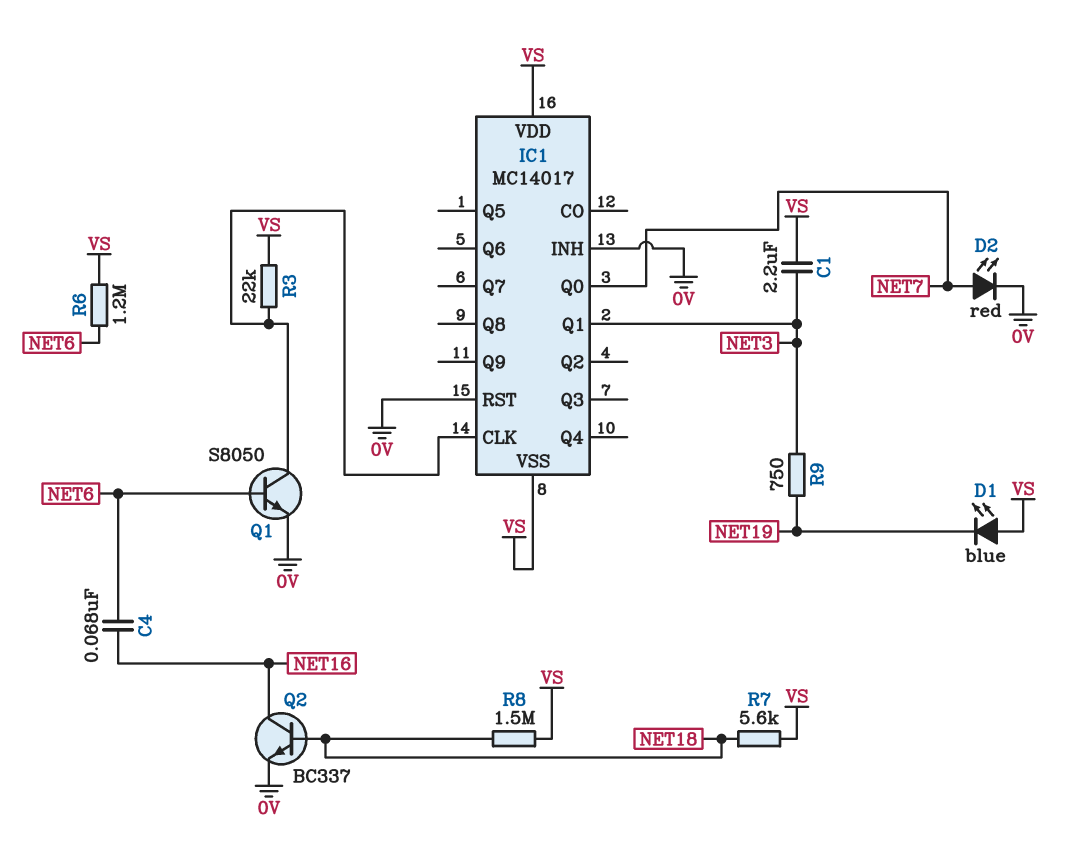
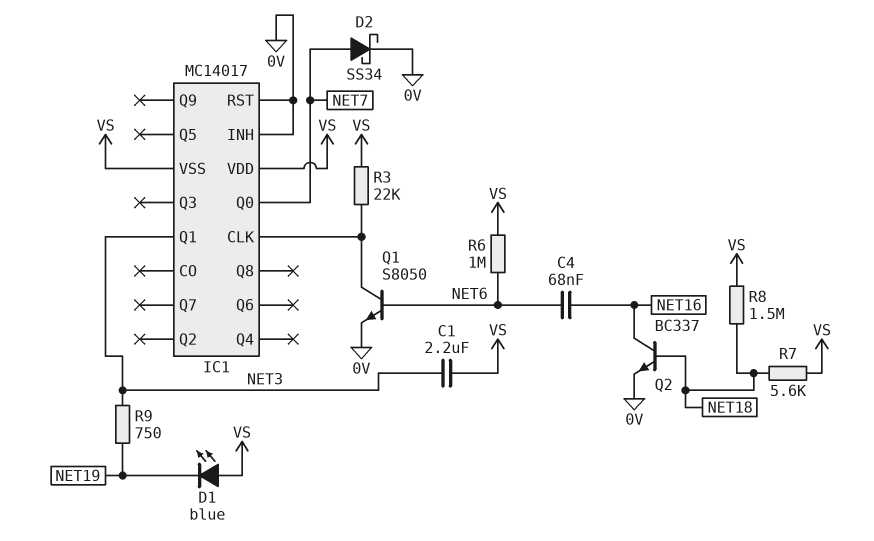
D2: LED red (A NET7, K 0V) -> schottky SS34 (A NET7, K 0V)
R6: 1.2M (NET6, VS) -> 1M (NET6, VS)

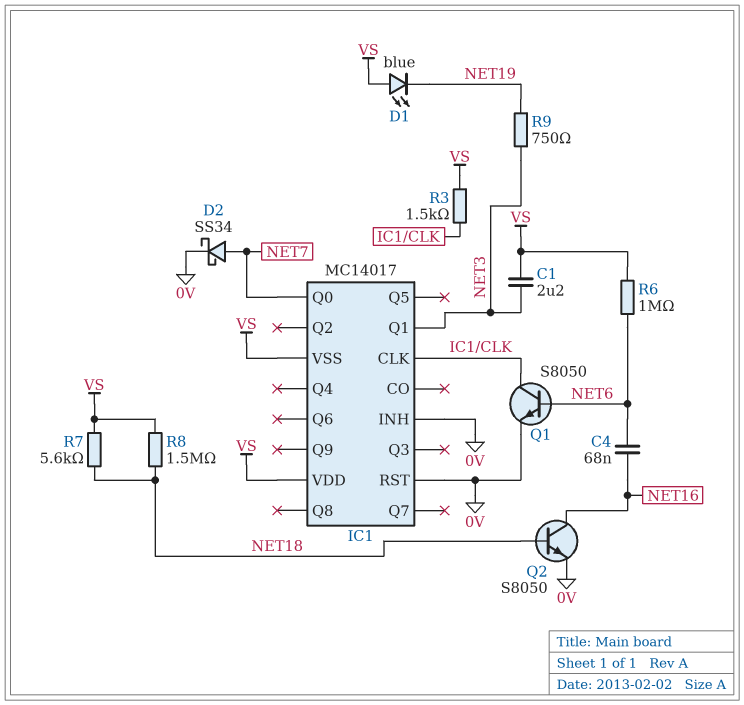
Q2: NPN BC337 (B NET18, C NET16, E 0V) -> NPN S8050 (B NET18, C NET16, E 0V)
R3: 22k (IC1/CLK, VS) -> 1.5k (IC1/CLK, VS)

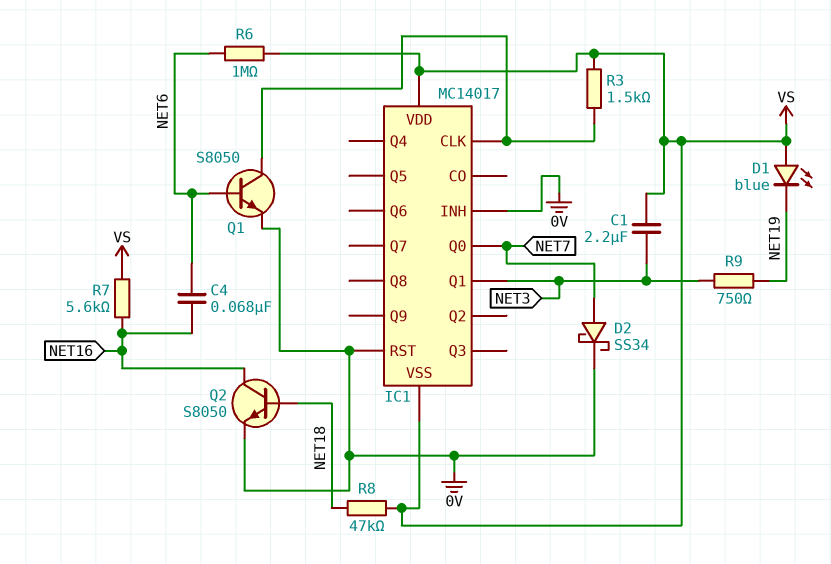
R7: 5.6k (NET18, VS) -> 5.6k (NET16, VS)
R8: 1.5M (NET18, VS) -> 47k (NET18, VS)

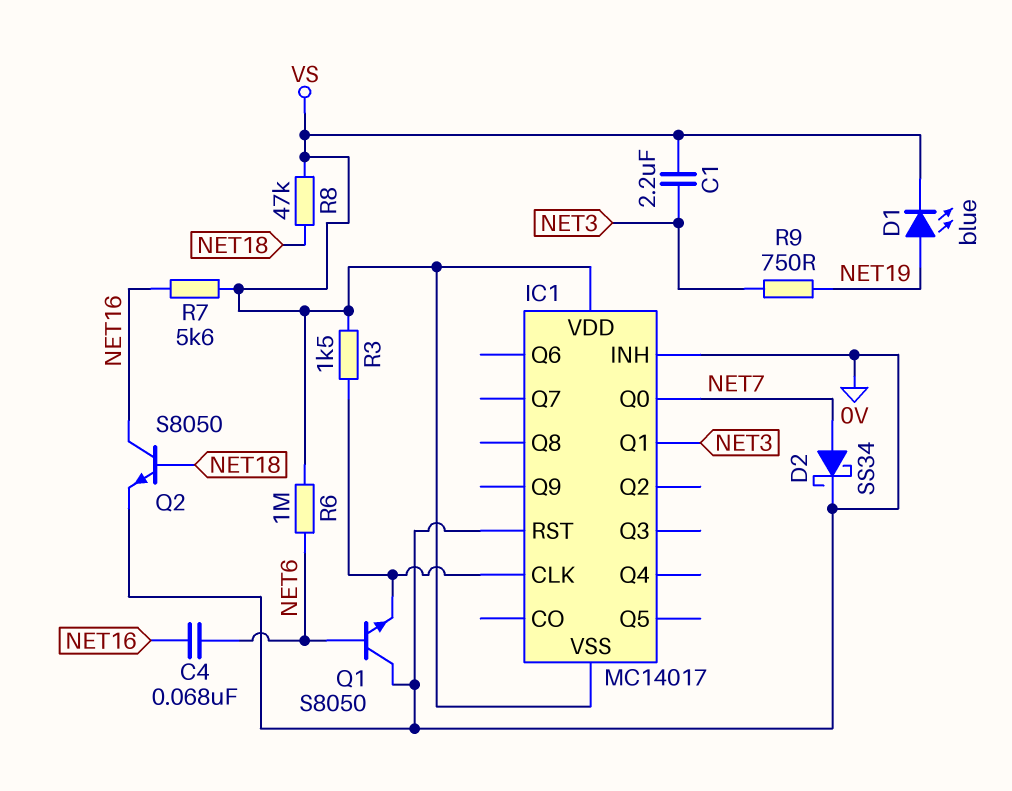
D1: LED blue (A VS, K NET19) -> LED blue (A NET19, K VS)
Q1: NPN S8050 (B NET6, C IC1/CLK, E 0V) -> NPN S8050 (B NET6, C 0V, E IC1/CLK)

